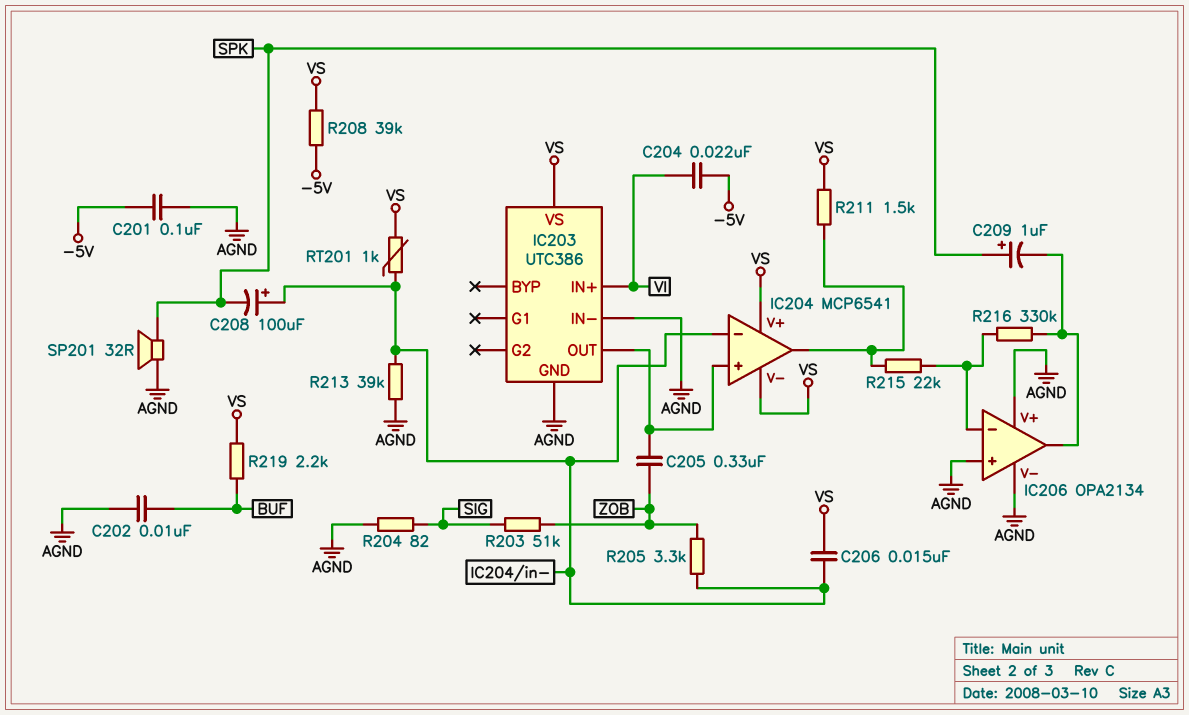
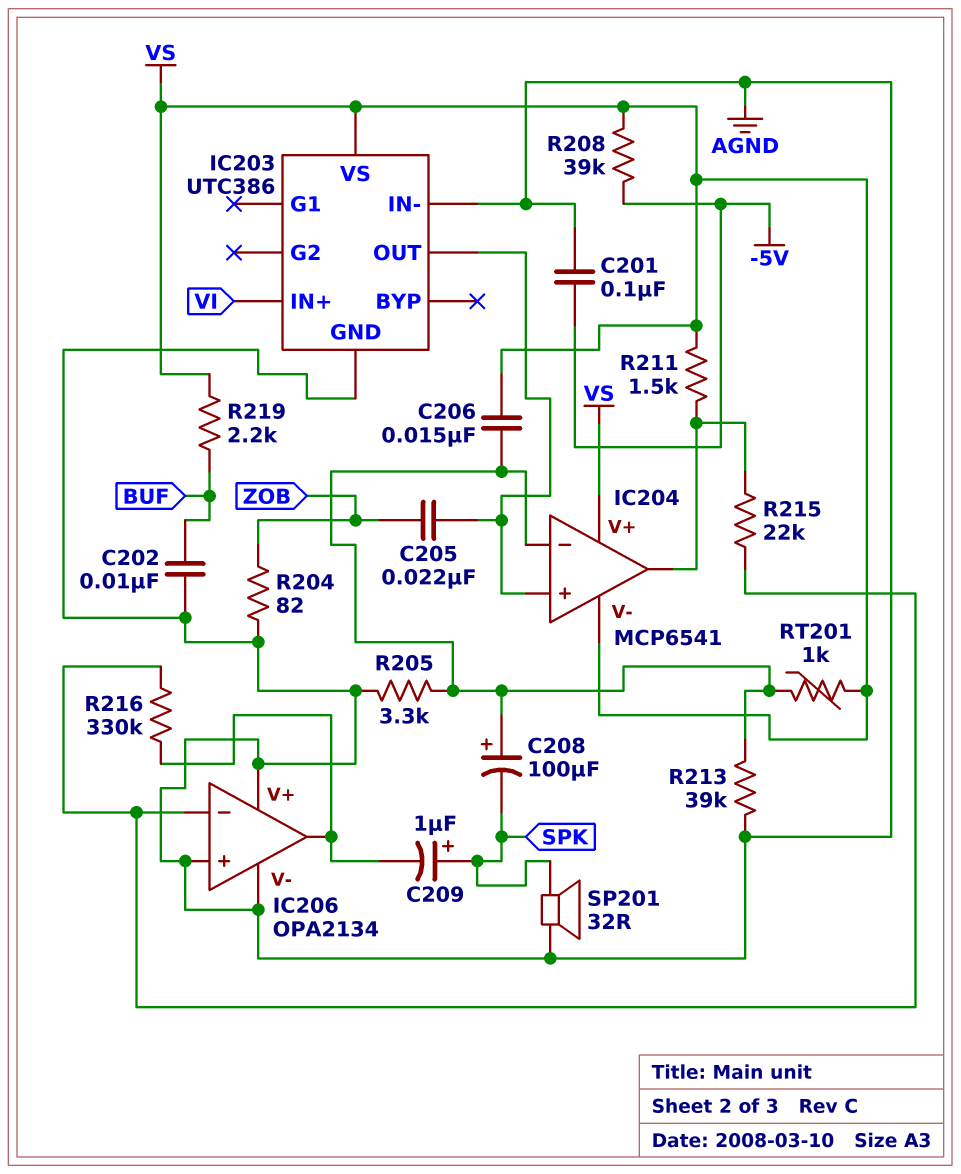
C204: 22nF (-5V, VI) -> none
C205: 330nF (IC203/OUT, ZOB) -> 22nF (IC203/OUT, ZOB)
R203: 51k (SIG, ZOB) -> none
R204: 82 (AGND, SIG) -> 82 (AGND, ZOB)
R205: 3.3k (IC204/in-, ZOB) -> 3.3k (AGND, IC204/in-)

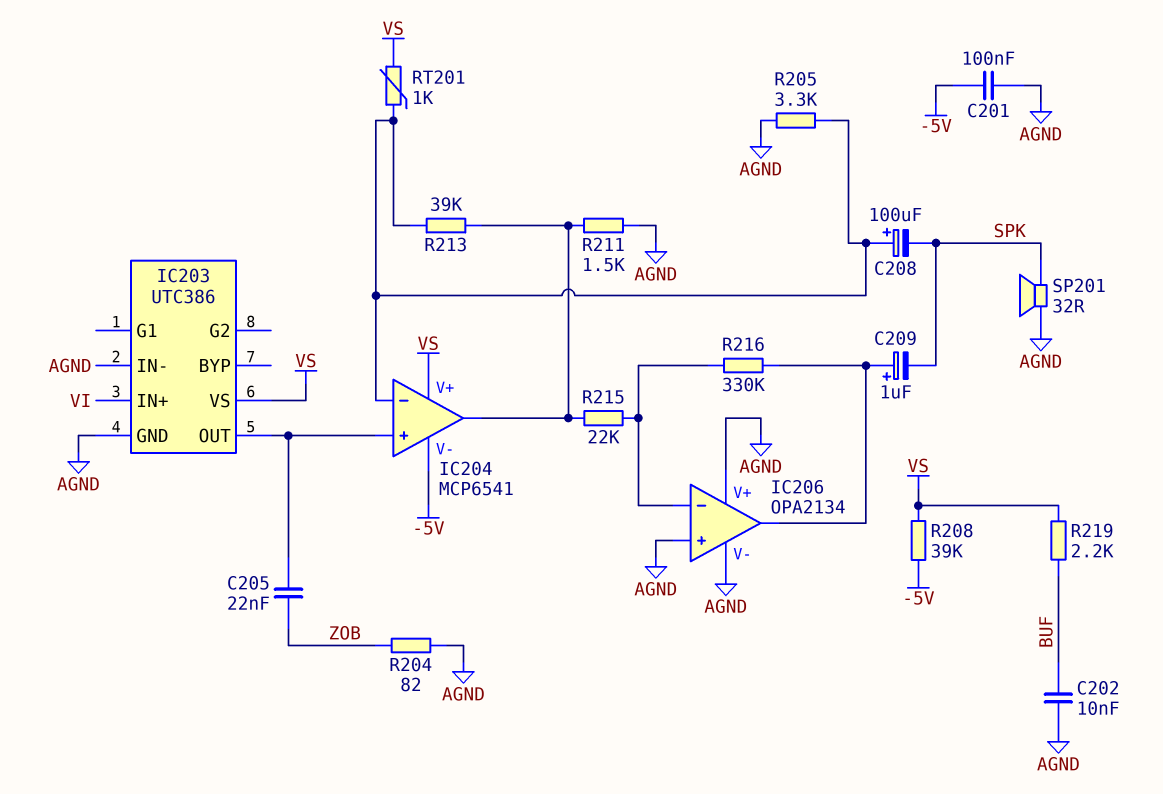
C206: 15nF (IC204/in-, VS) -> none
C209: 1uF (plus SPK, minus IC206/out) -> 1uF (plus IC206/out, minus SPK)
IC204 pin V-: VS -> -5V
R211: 1.5k (IC204/out, VS) -> 1.5k (AGND, IC204/out)
R213: 39k (AGND, IC204/in-) -> 39k (IC204/in-, IC204/out)

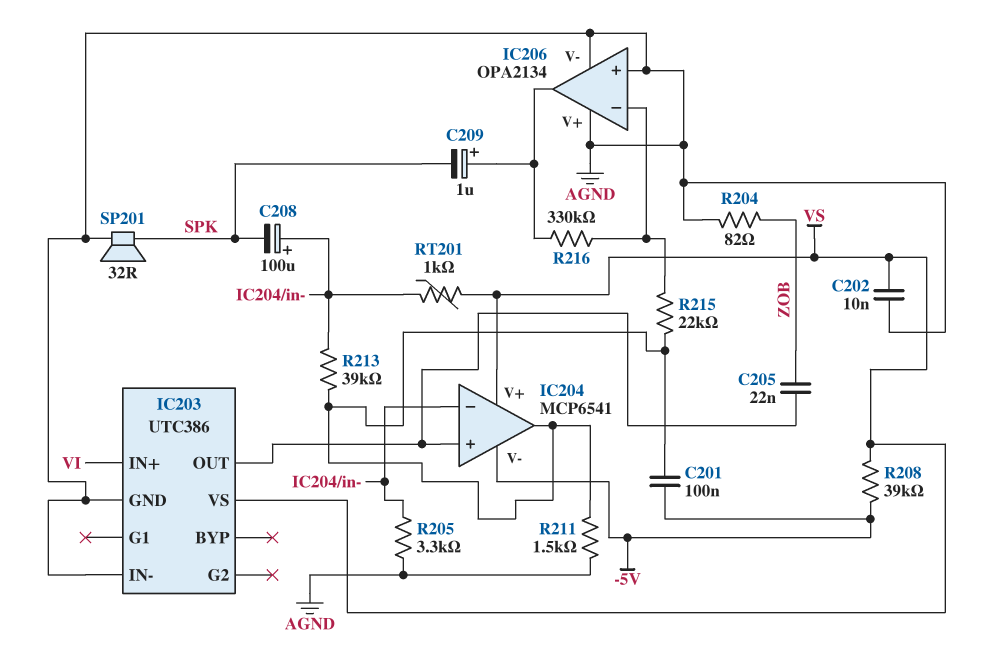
C201: 100nF (-5V, AGND) -> 100nF (-5V, IC204/out)
C202: 10nF (AGND, BUF) -> 10nF (AGND, VS)
R219: 2.2k (BUF, VS) -> none

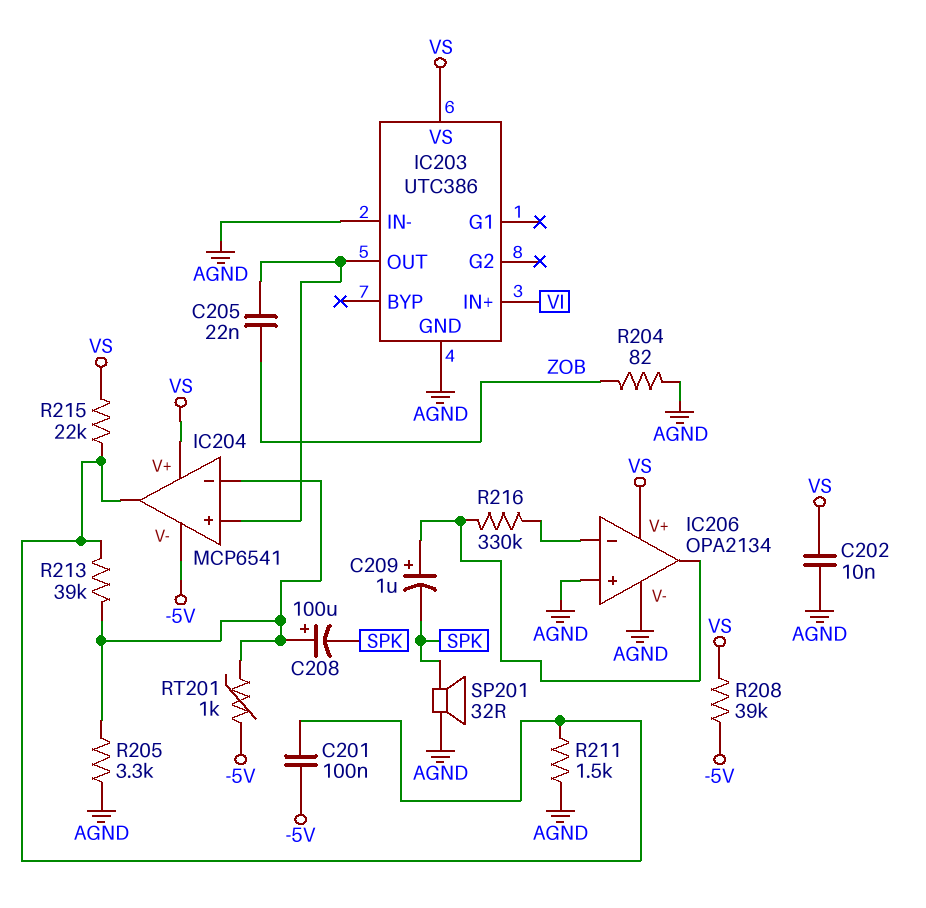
IC206 pin V+: AGND -> VS
R215: 22k (IC204/out, IC206/in-) -> 22k (IC204/out, VS)
RT201: 1k (IC204/in-, VS) -> 1k (-5V, IC204/in-)

